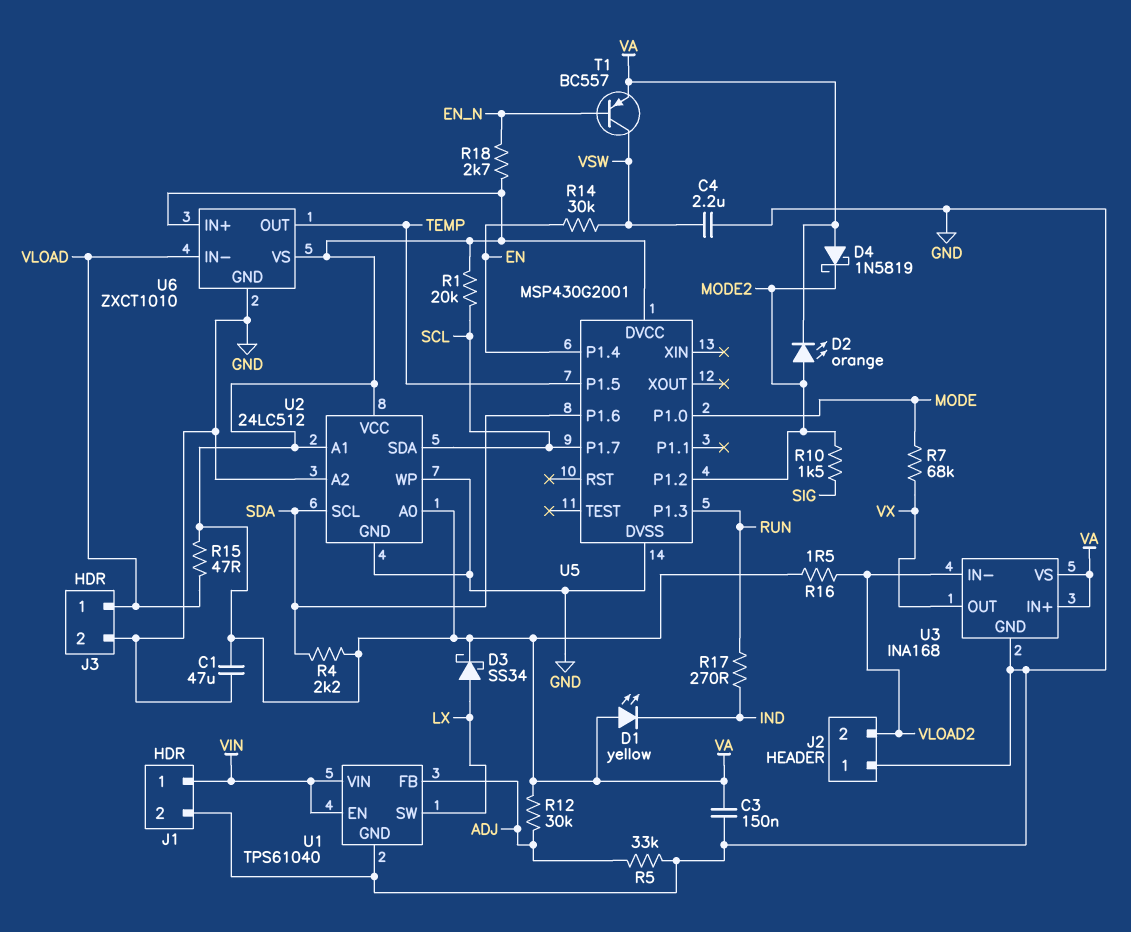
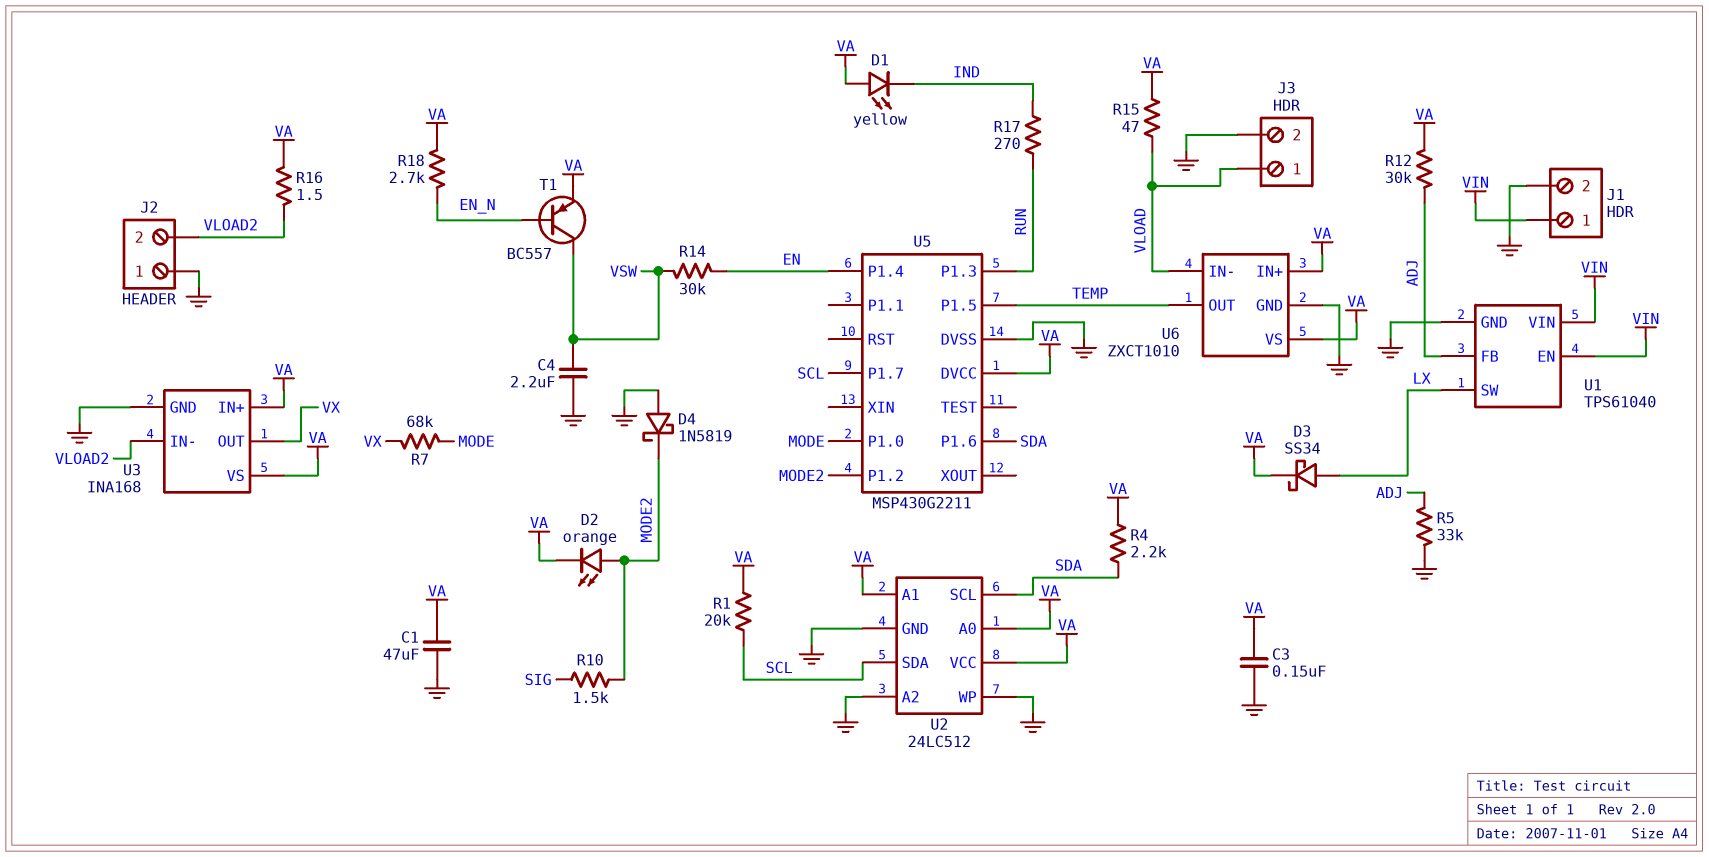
D4: schottky 1N5819 (A VA, K MODE2) -> schottky 1N5819 (A GND, K MODE2)
U5: MSP430G2001 -> MSP430G2211

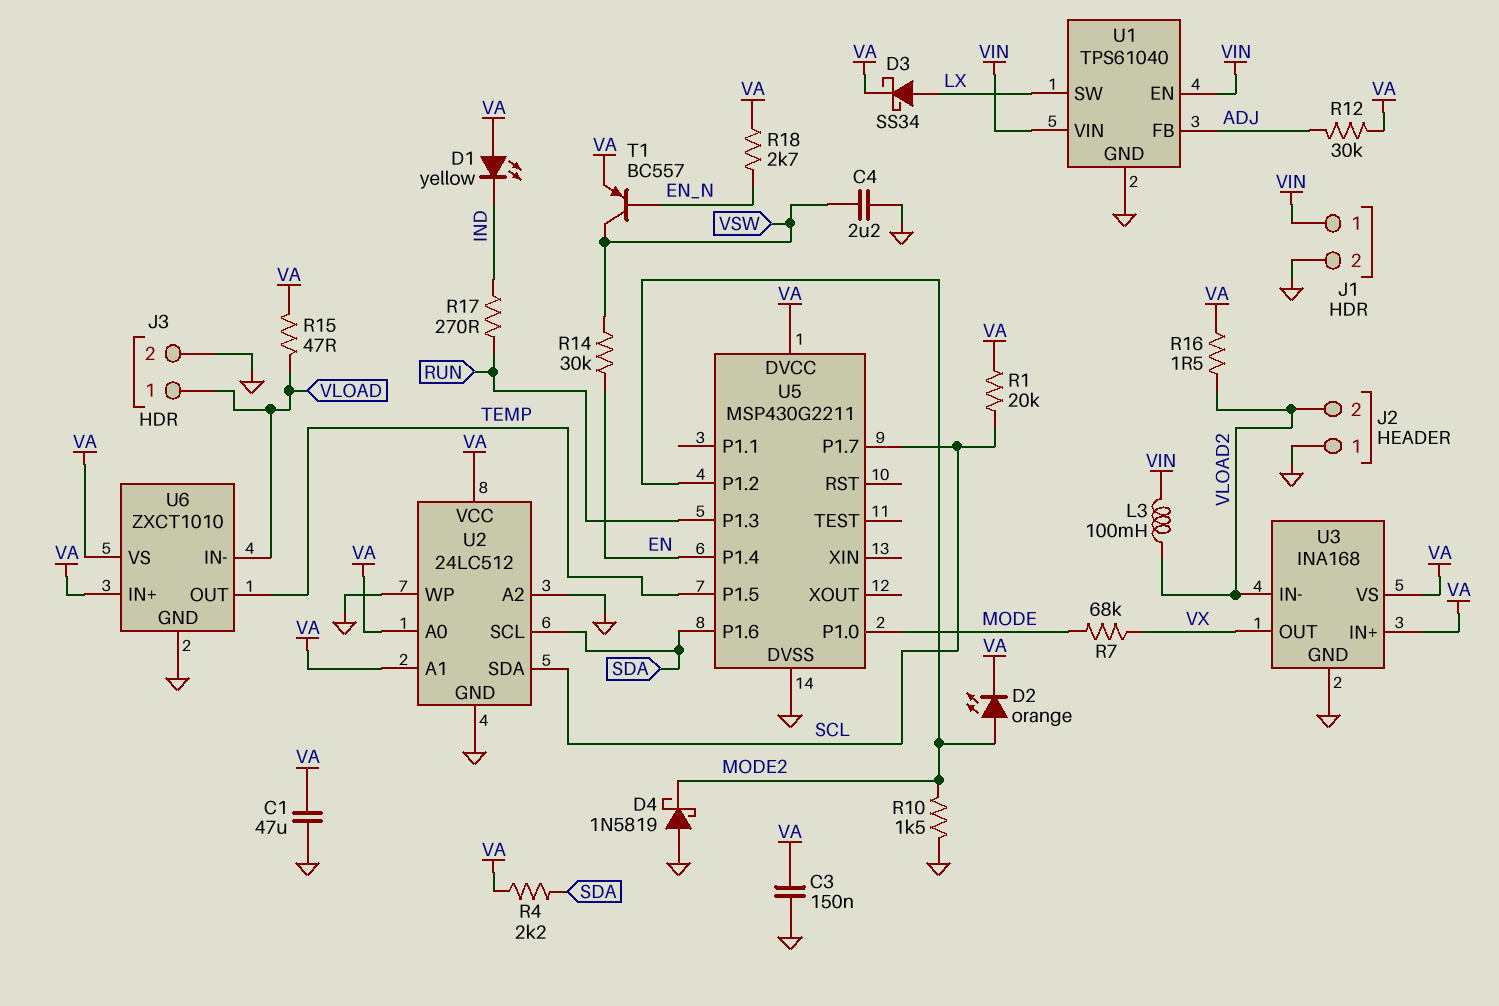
L3: none -> 100mH (VIN, VLOAD2)
R5: 33k (ADJ, GND) -> none
R10: 1.5k (MODE2, SIG) -> 1.5k (GND, MODE2)

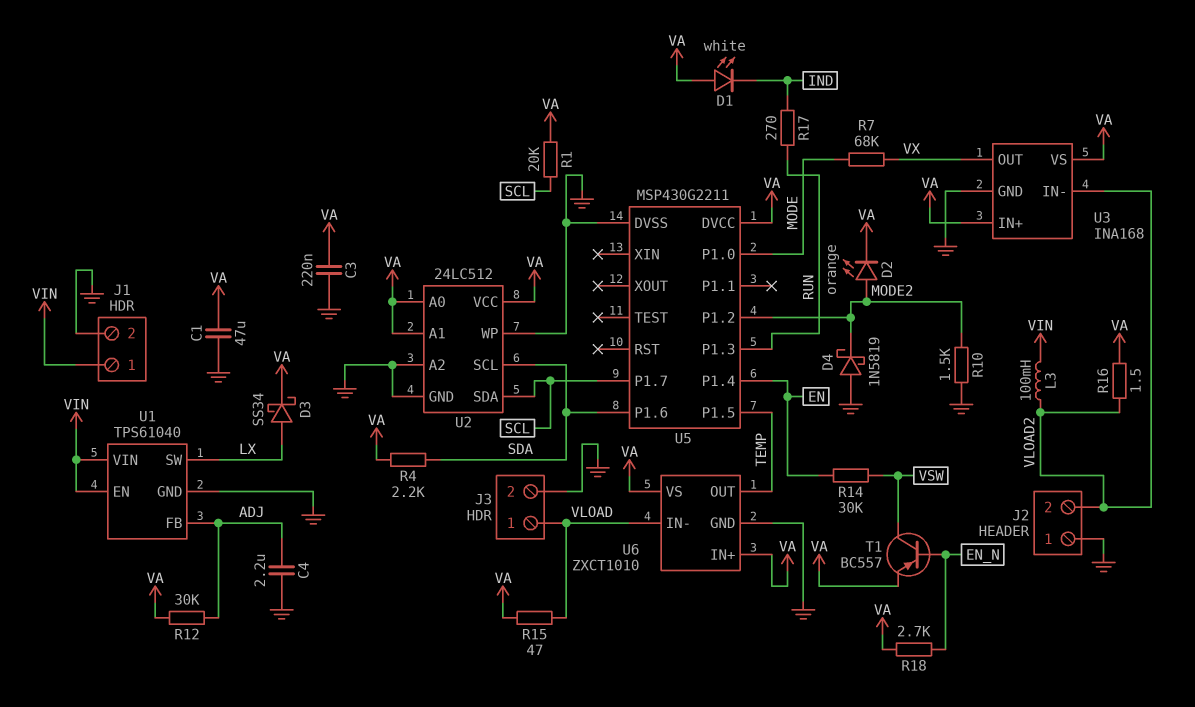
C3: 150nF (GND, VA) -> 220nF (GND, VA)
C4: 2.2uF (GND, VSW) -> 2.2uF (ADJ, GND)
D1: LED yellow (A VA, K IND) -> LED white (A VA, K IND)

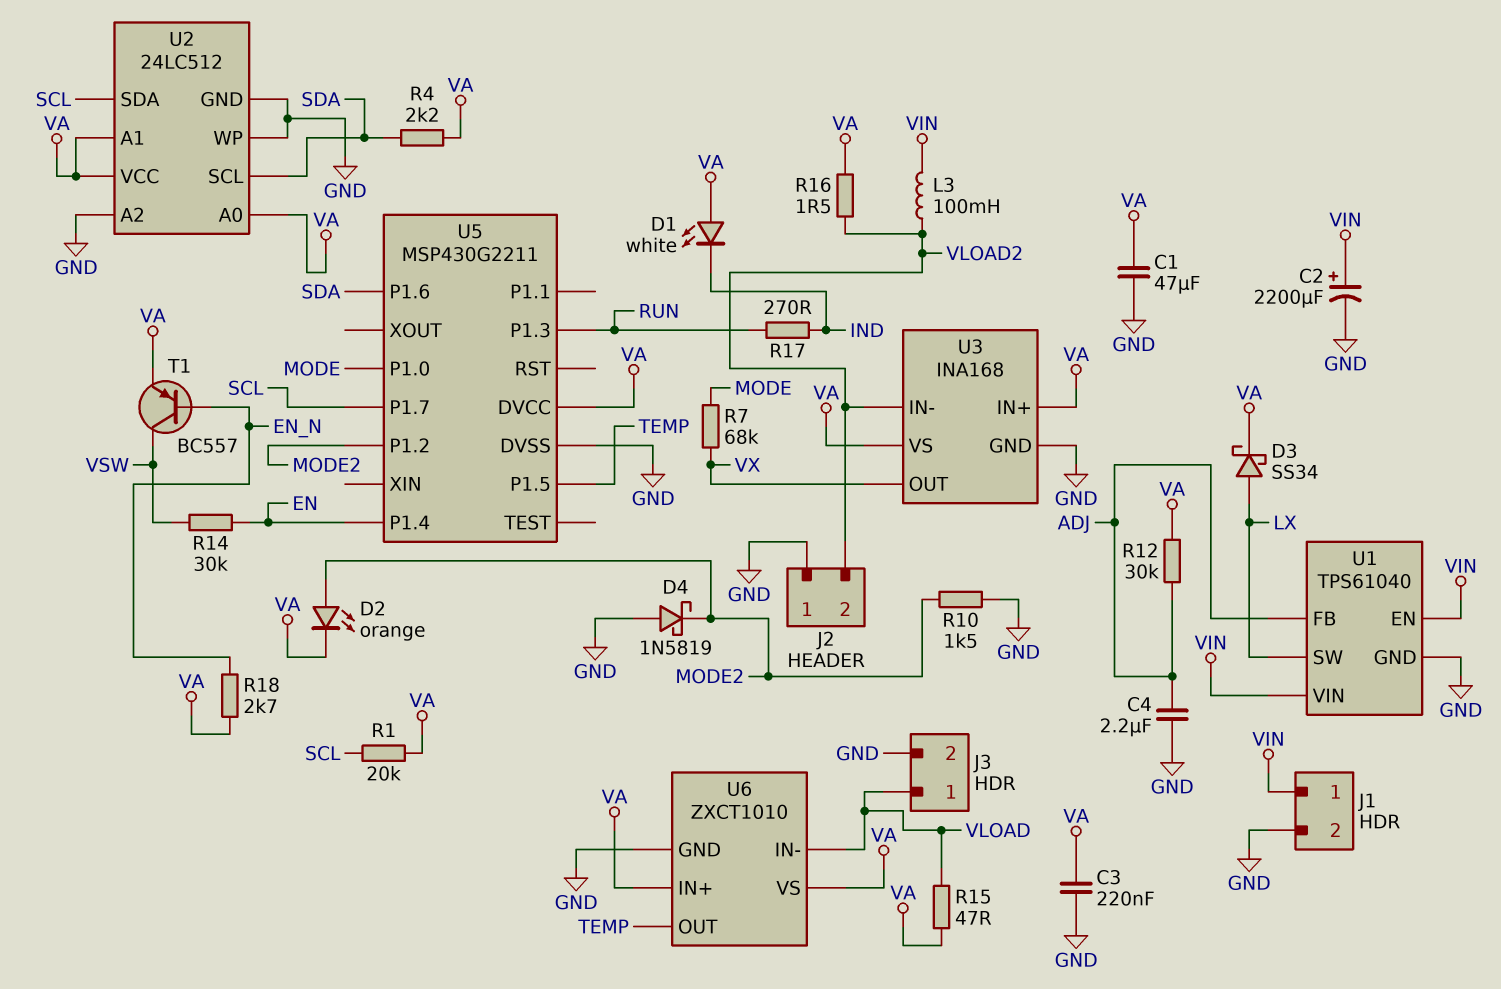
C2: none -> 2200uF (plus VIN, minus GND)

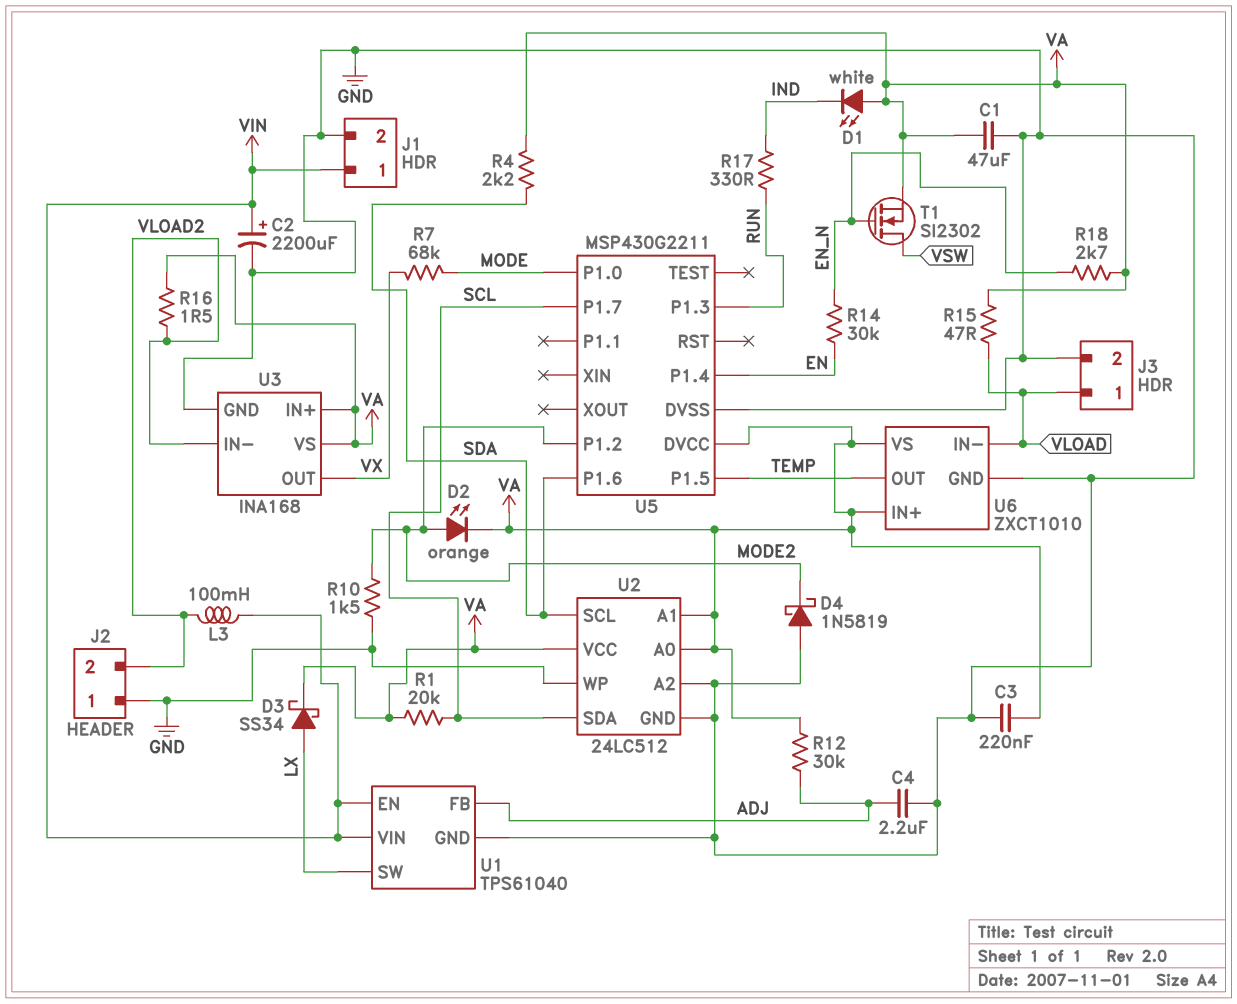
R14: 30k (EN, VSW) -> 30k (EN, EN_N)
R17: 270 (IND, RUN) -> 330 (IND, RUN)
T1: PNP BC557 (B EN_N, C VSW, E VA) -> NMOS SI2302 (G EN_N, D VSW, S VA)

